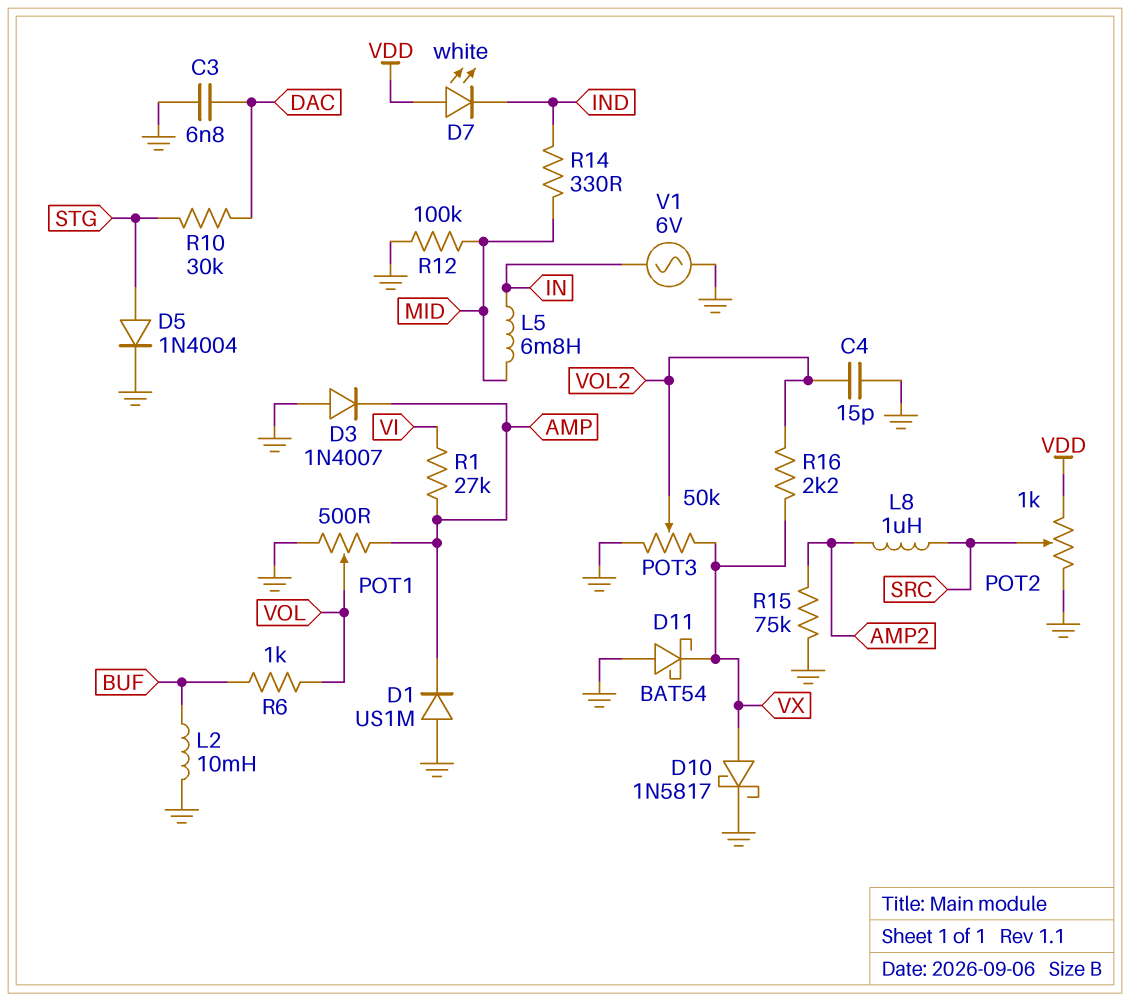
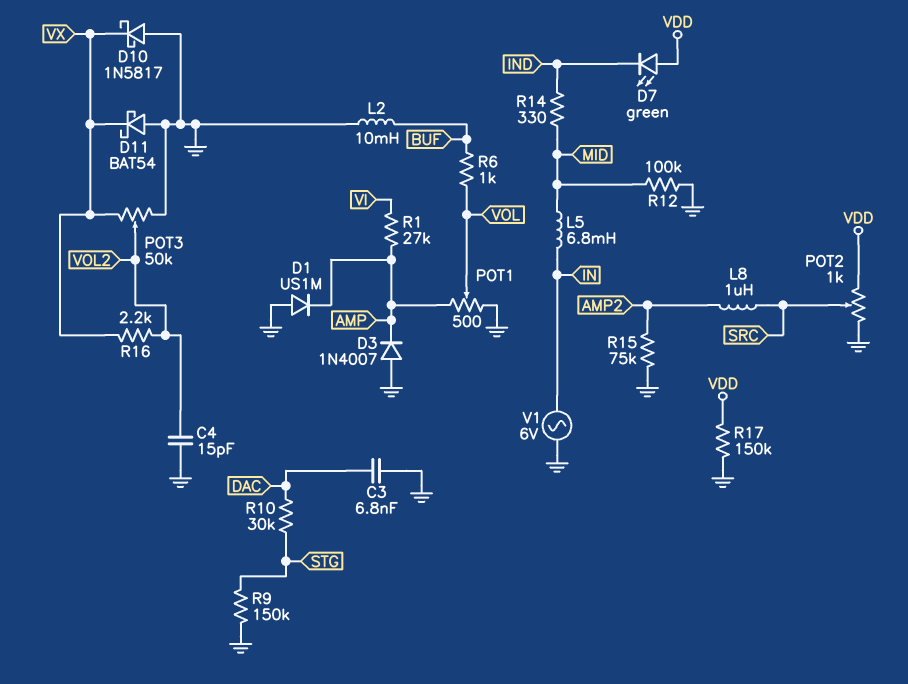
D5: diode 1N4004 (A STG, K GND) -> none
D7: LED white (A VDD, K IND) -> LED green (A VDD, K IND)
D10: schottky 1N5817 (A VX, K GND) -> schottky 1N5817 (A GND, K VX)
R9: none -> 150k (GND, STG)
R17: none -> 150k (GND, VDD)

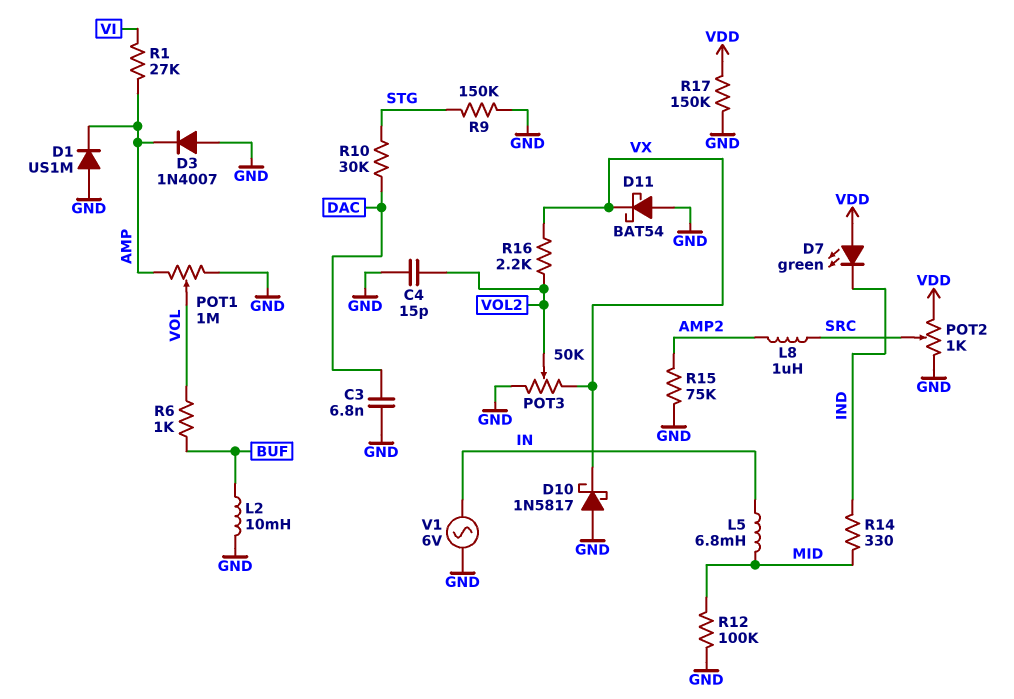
POT1: 500 (AMP, GND, wiper VOL) -> 1M (AMP, GND, wiper VOL)

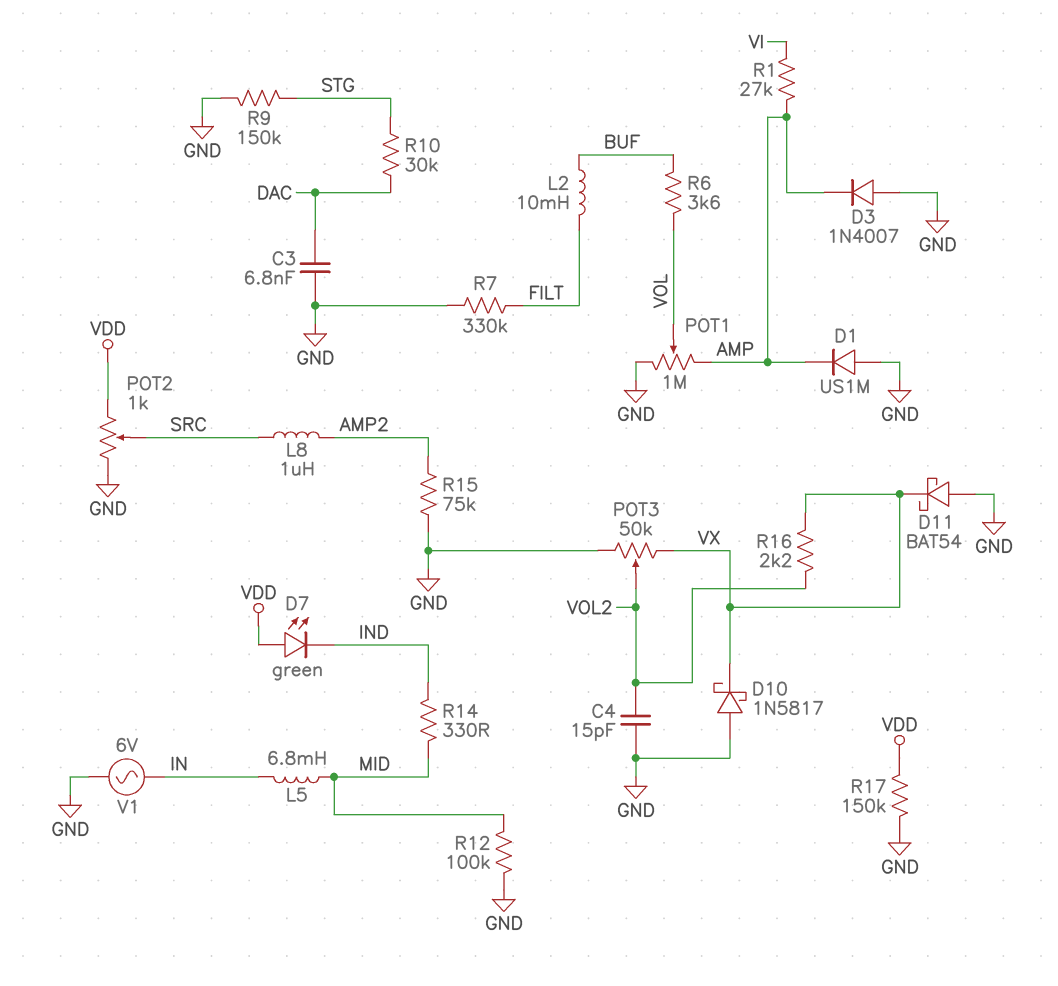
L2: 10mH (BUF, GND) -> 10mH (BUF, FILT)
R6: 1k (BUF, VOL) -> 3.6k (BUF, VOL)
R7: none -> 330k (FILT, GND)

